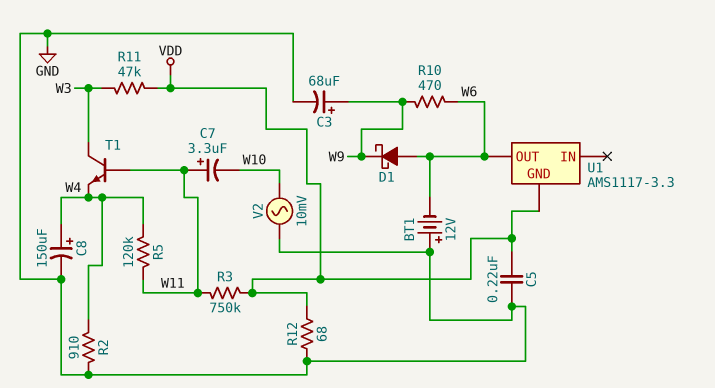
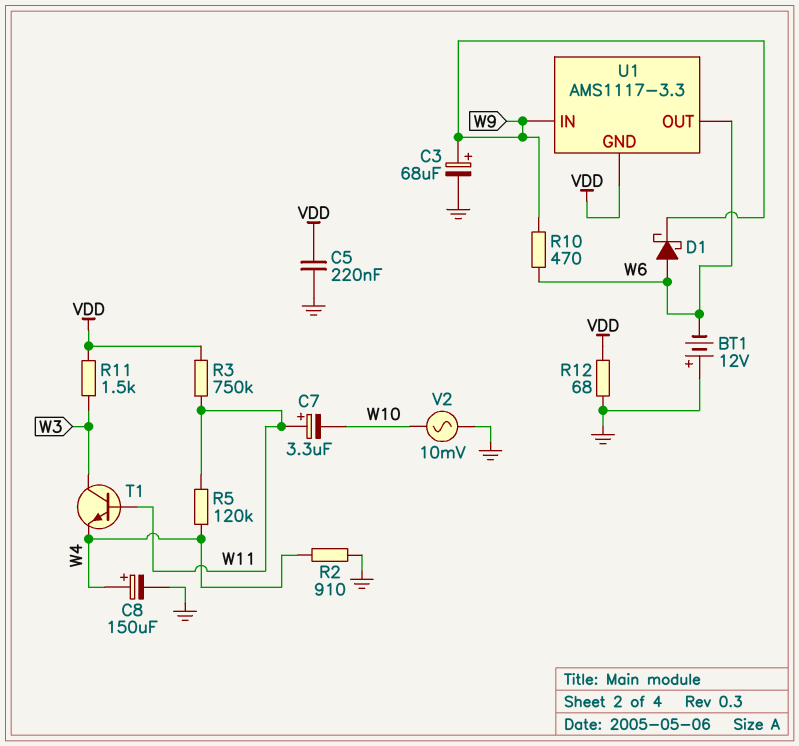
R11: 47k (VDD, W3) -> 1.5k (VDD, W3)
U1 pin IN: none -> W9

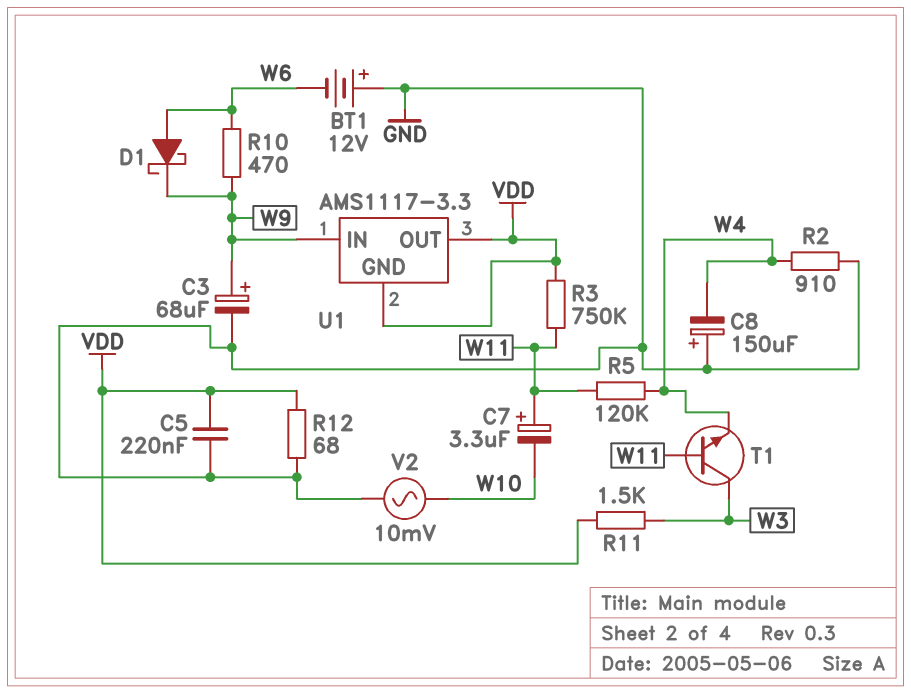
C8: 150uF (plus W4, minus GND) -> 150uF (plus GND, minus W4)
U1 pin OUT: W6 -> VDD

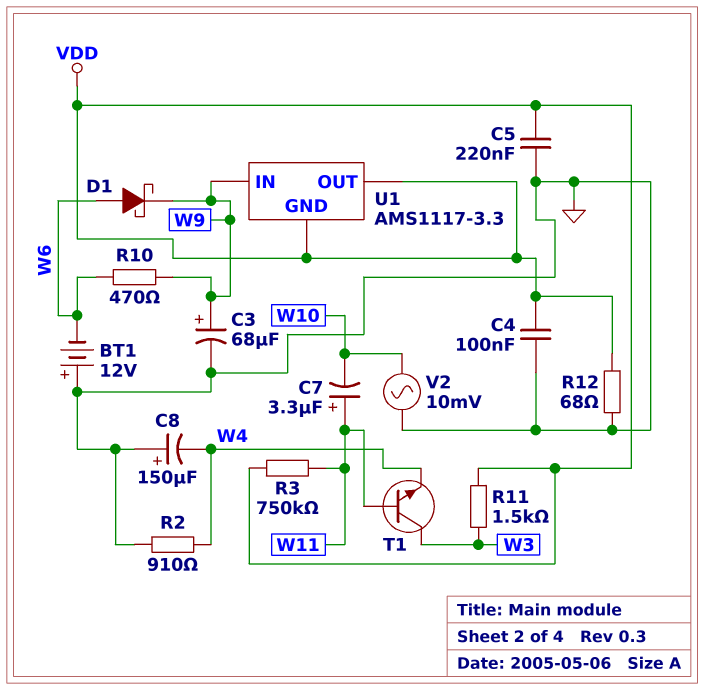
C4: none -> 100nF (GND, VDD)
R5: 120k (W4, W11) -> none

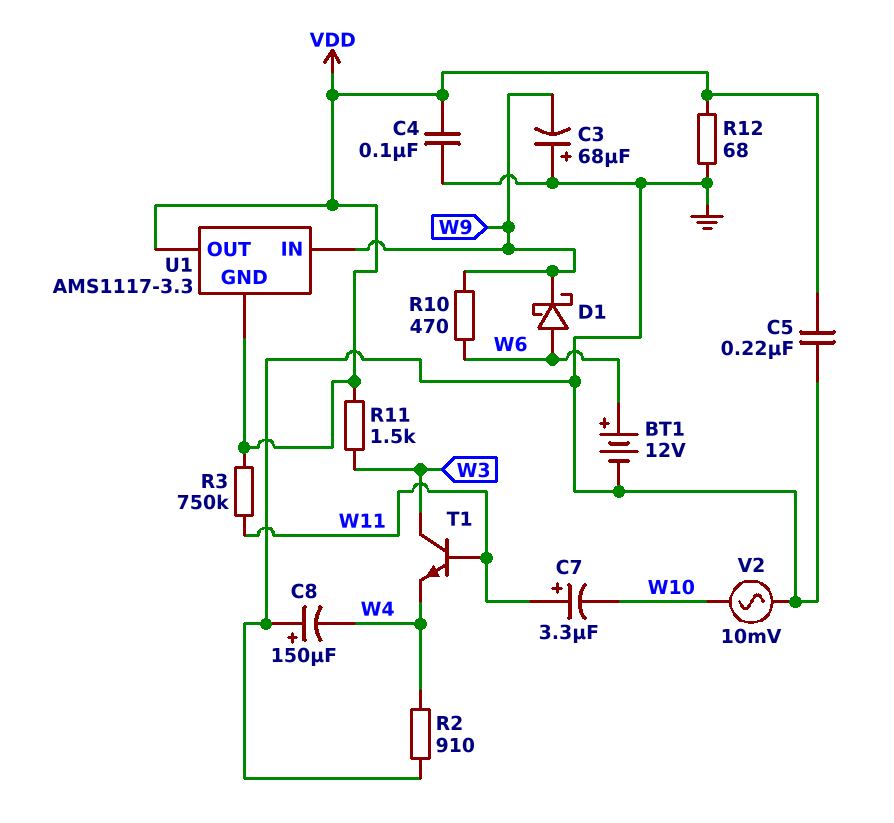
BT1: 12V (plus GND, minus W6) -> 12V (plus W6, minus GND)
C3: 68uF (plus W9, minus GND) -> 68uF (plus GND, minus W9)

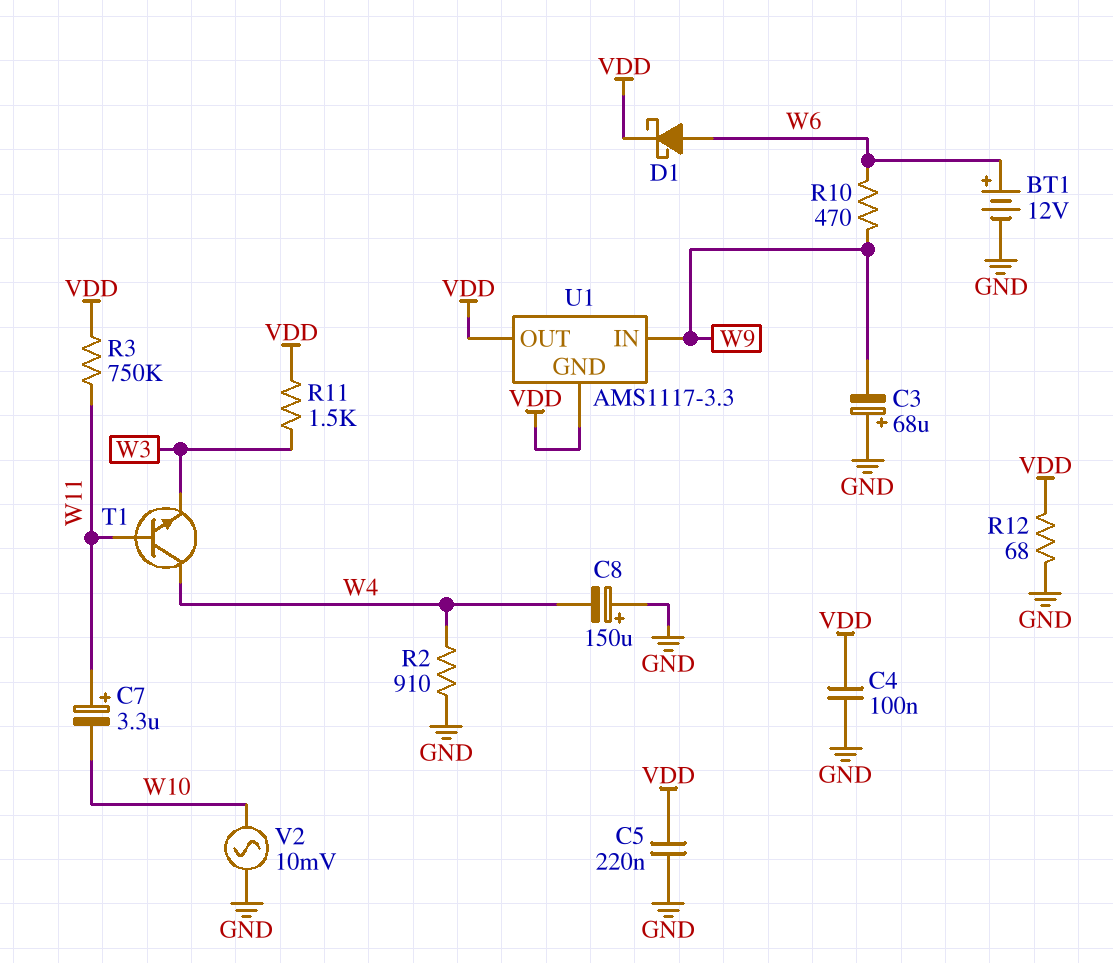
D1: schottky (A W6, K W9) -> schottky (A W6, K VDD)
T1: NPN (B W11, C W3, E W4) -> NPN (B W11, C W4, E W3)

